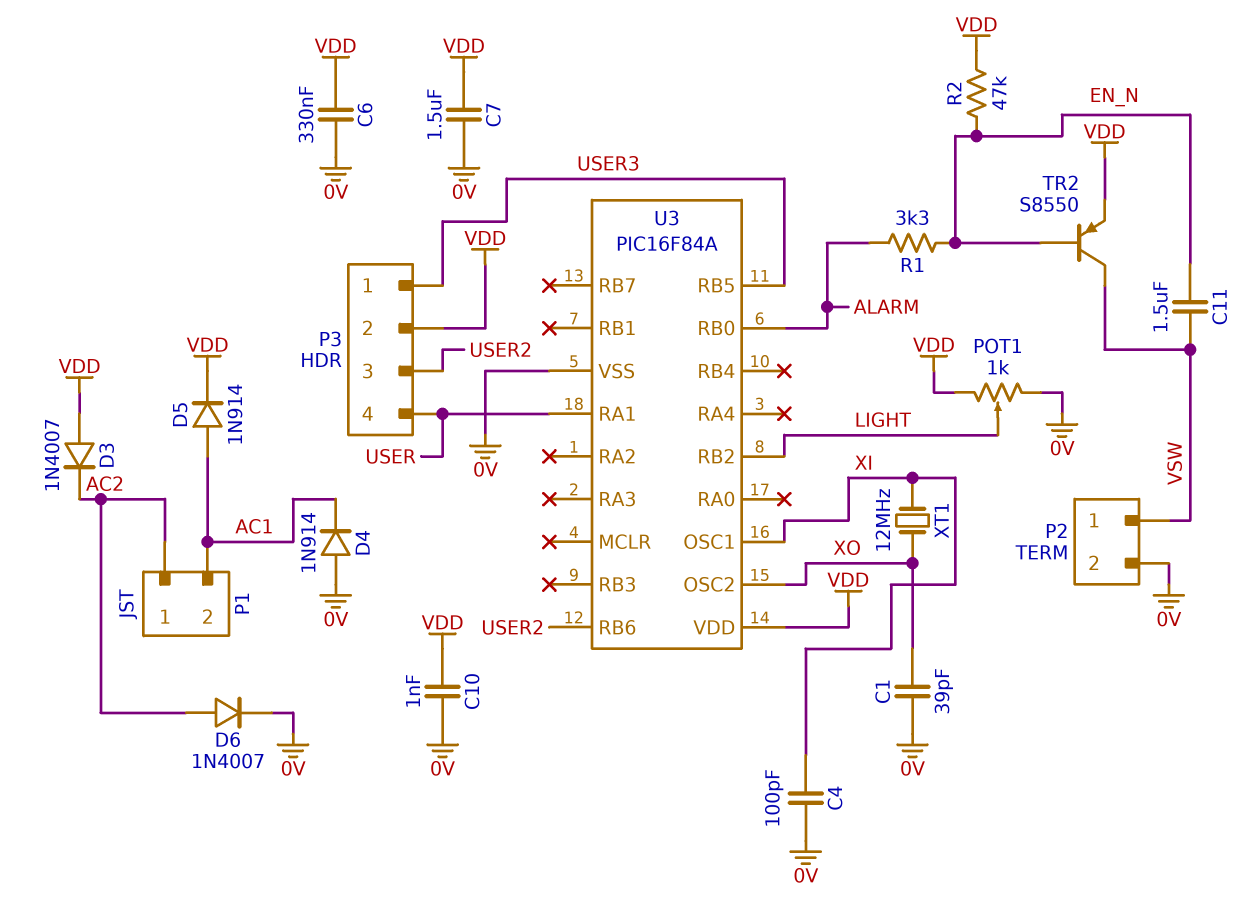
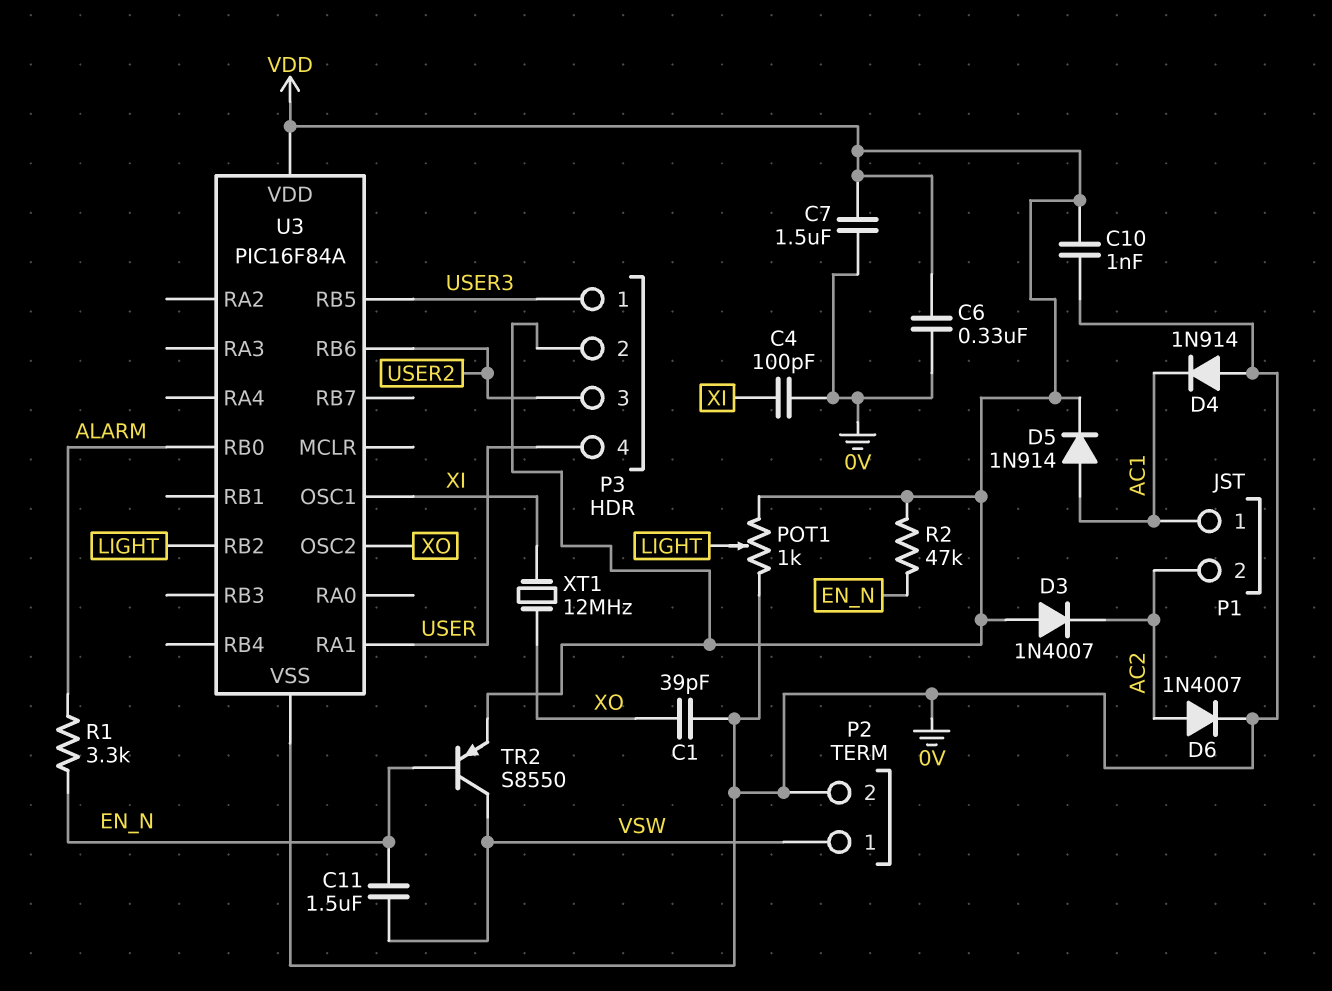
P1 pin 1: AC2 -> AC1
P1 pin 2: AC1 -> AC2

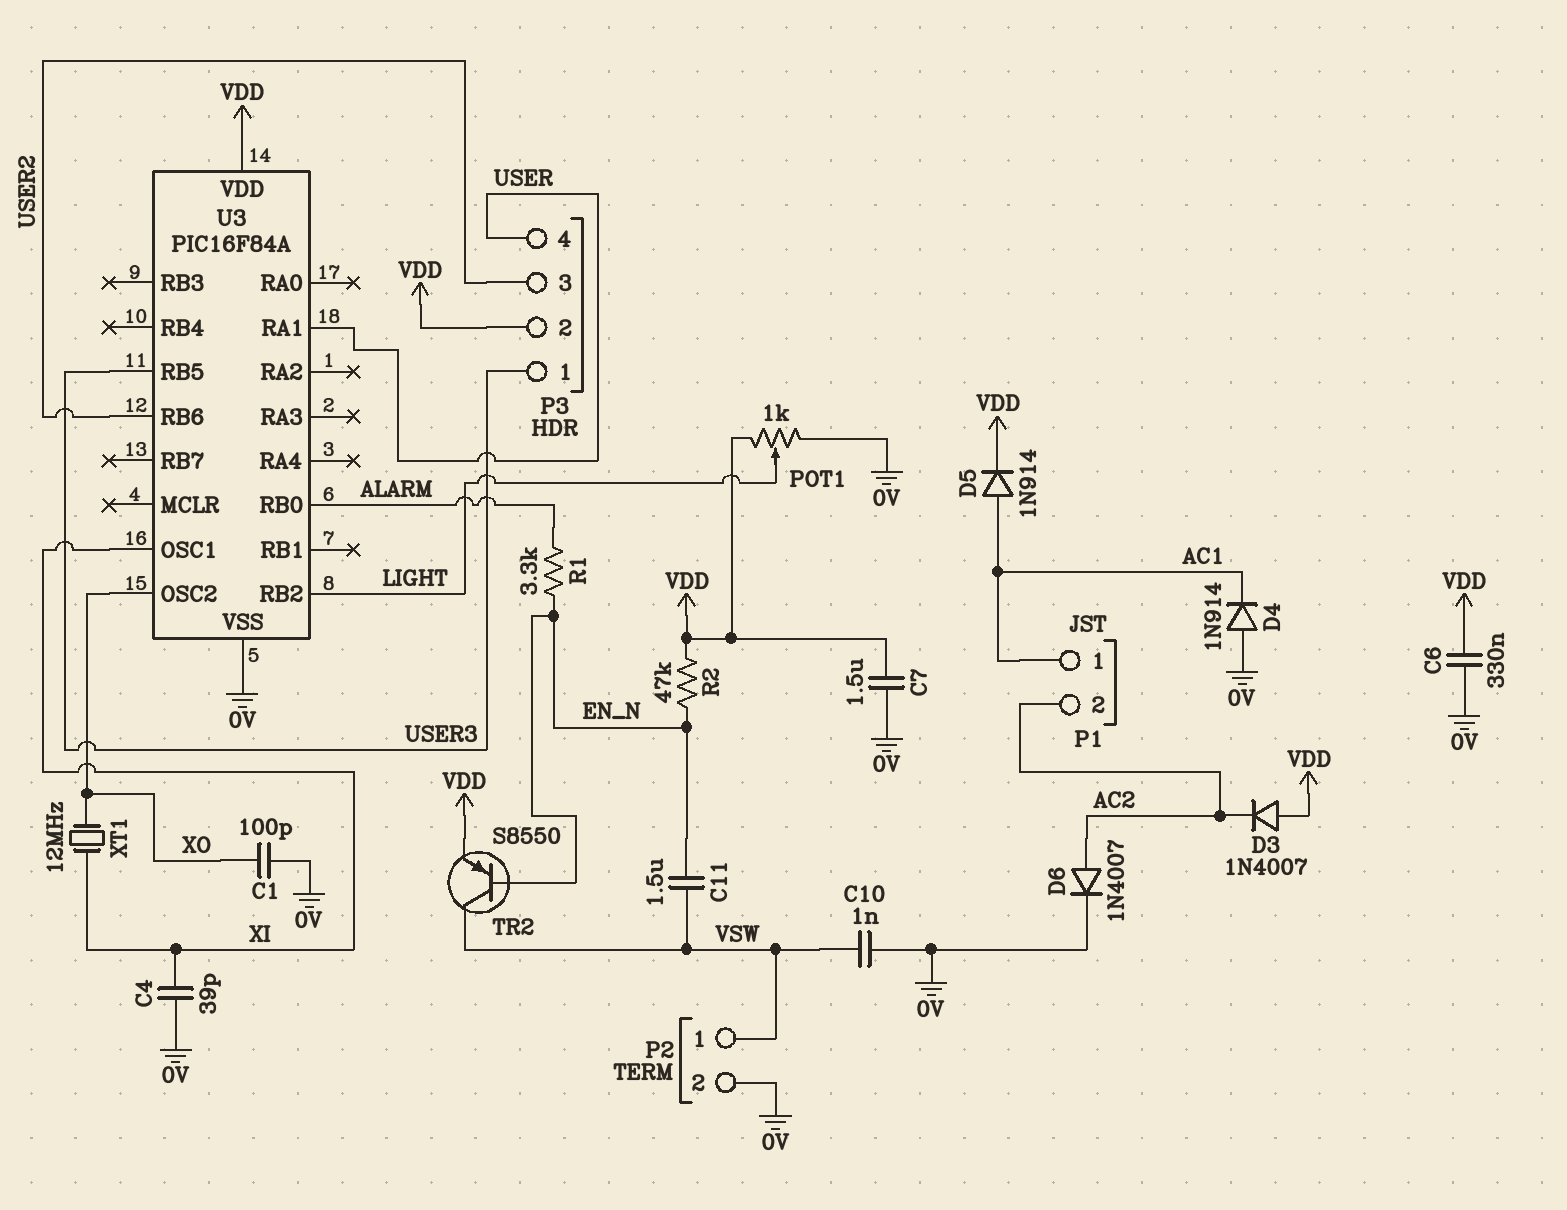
C1: 39pF (0V, XO) -> 100pF (0V, XO)
C4: 100pF (0V, XI) -> 39pF (0V, XI)
C10: 1nF (0V, VDD) -> 1nF (0V, VSW)

